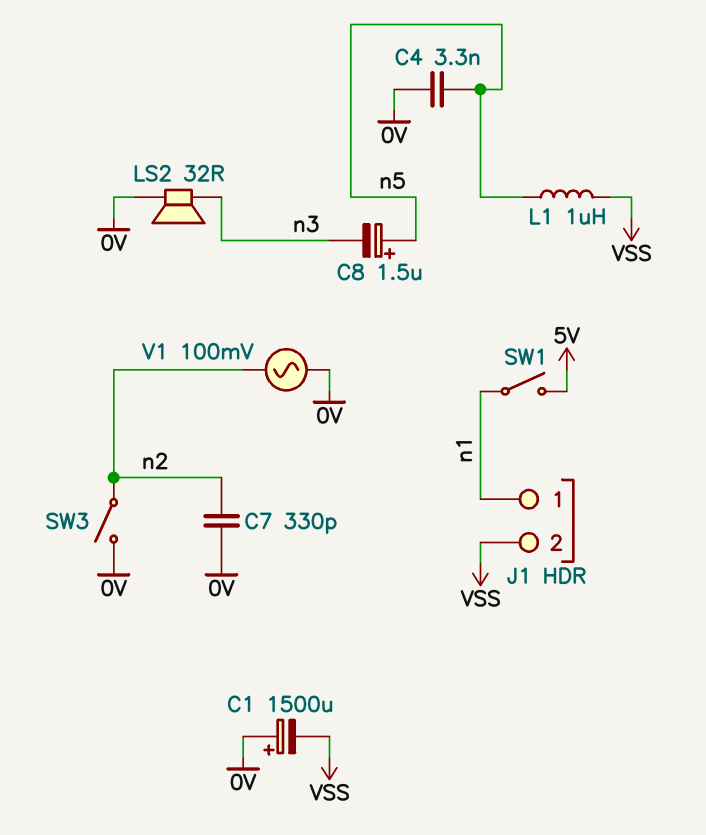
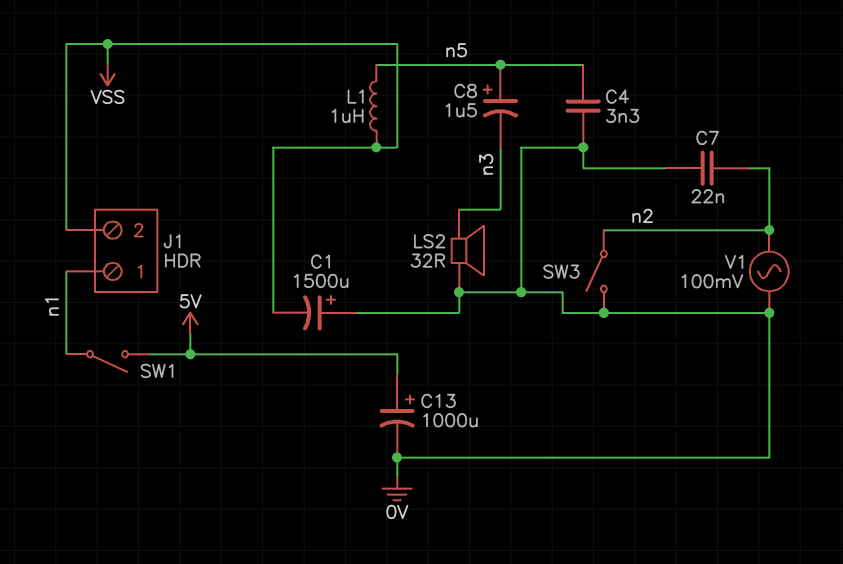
C7: 330pF (0V, n2) -> 22nF (0V, n2)
C13: none -> 1000uF (plus 5V, minus 0V)

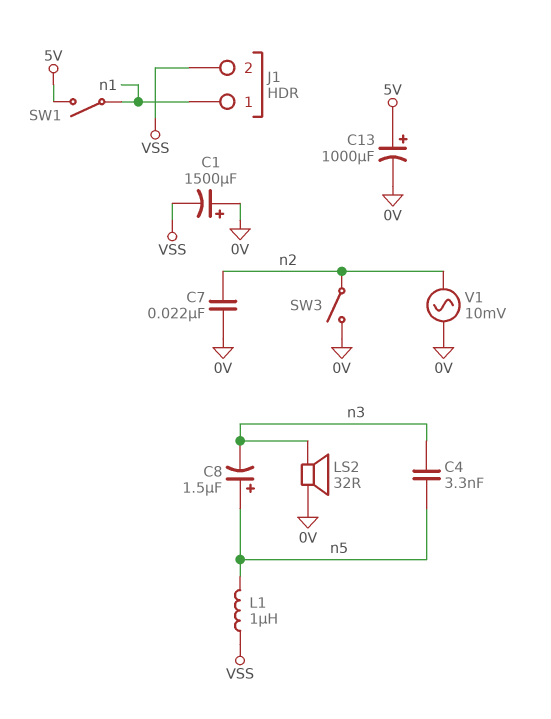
C4: 3.3nF (0V, n5) -> 3.3nF (n3, n5)
V1: AC 100mV (0V, n2) -> AC 10mV (0V, n2)

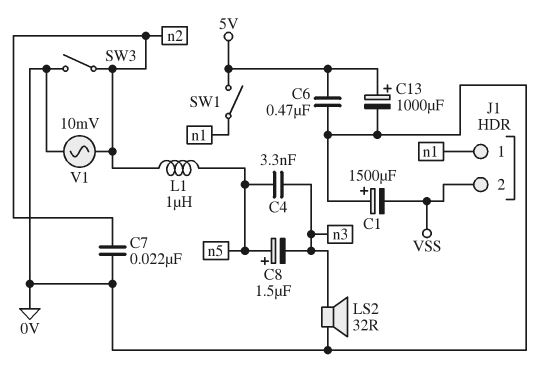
C6: none -> 470nF (0V, 5V)
L1: 1uH (VSS, n5) -> 1uH (n2, n5)

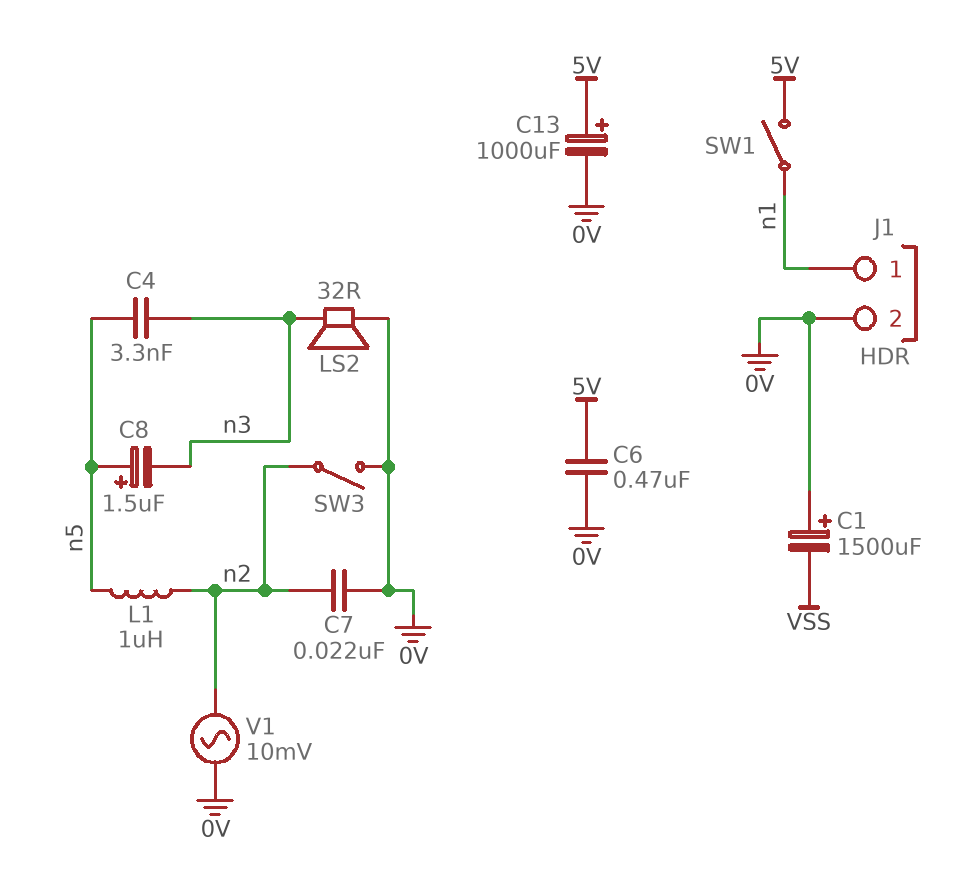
J1 pin 2: VSS -> 0V

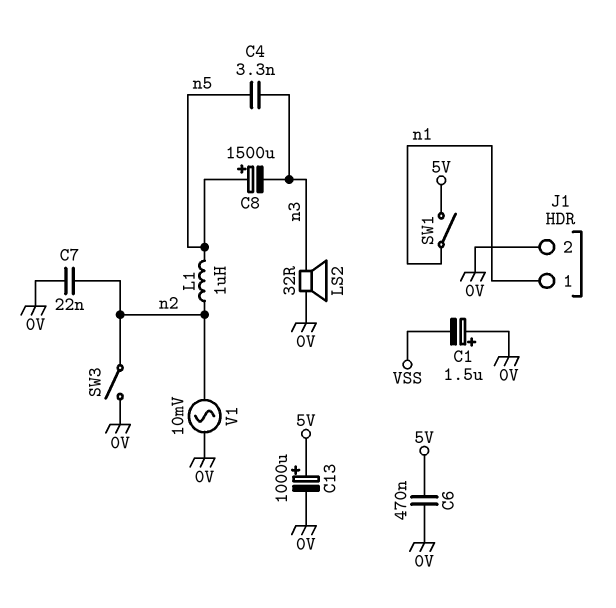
C1: 1500uF (plus 0V, minus VSS) -> 1.5uF (plus 0V, minus VSS)
C8: 1.5uF (plus n5, minus n3) -> 1500uF (plus n5, minus n3)

